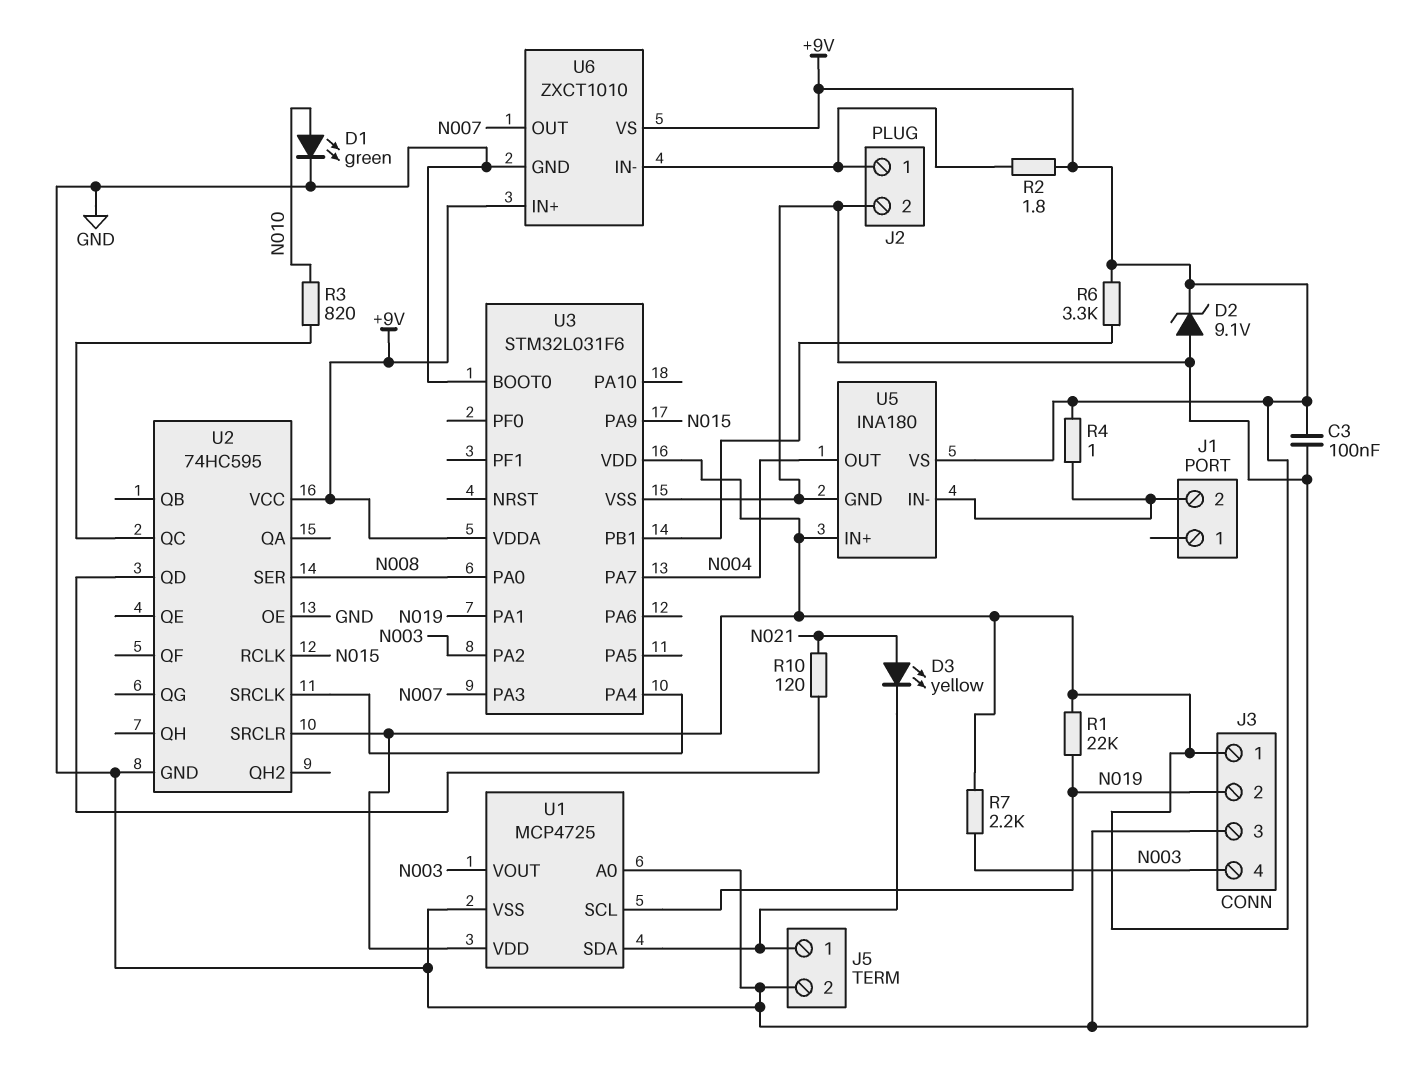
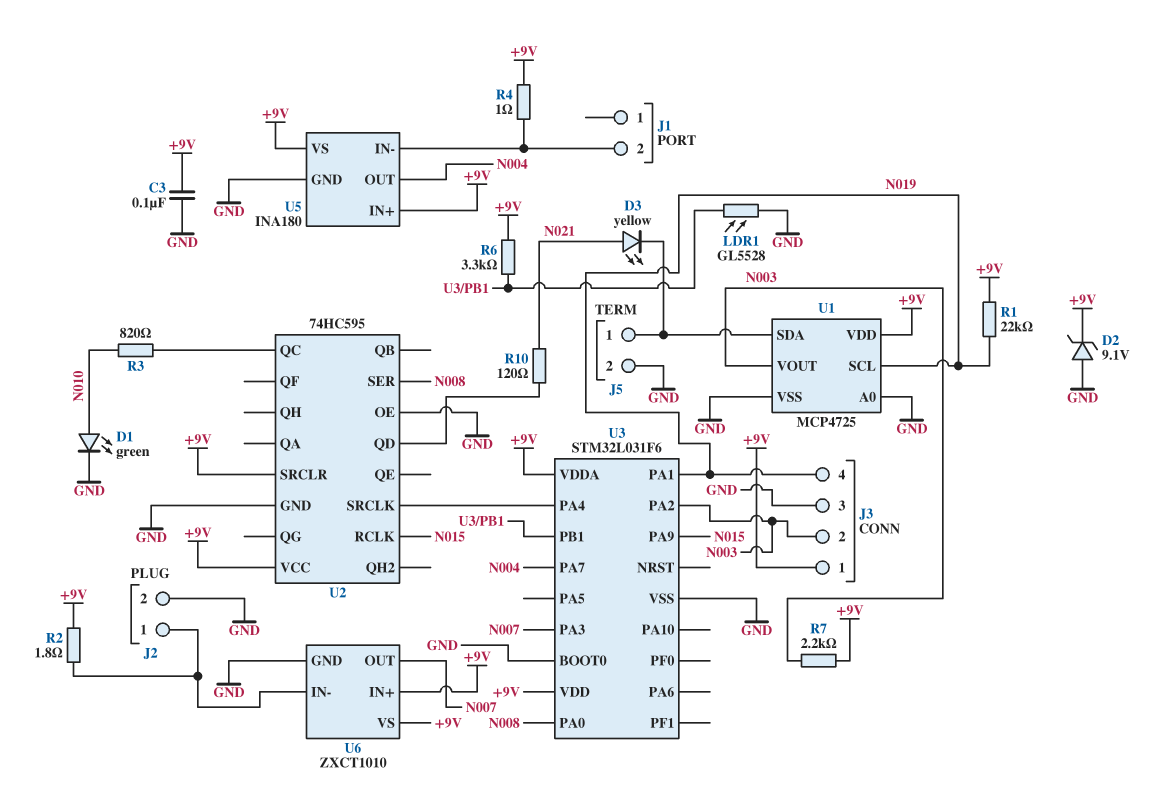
J3 pin 2: N019 -> N003
J3 pin 4: N003 -> N019
LDR1: none -> GL5528 (GND, U3/PB1)

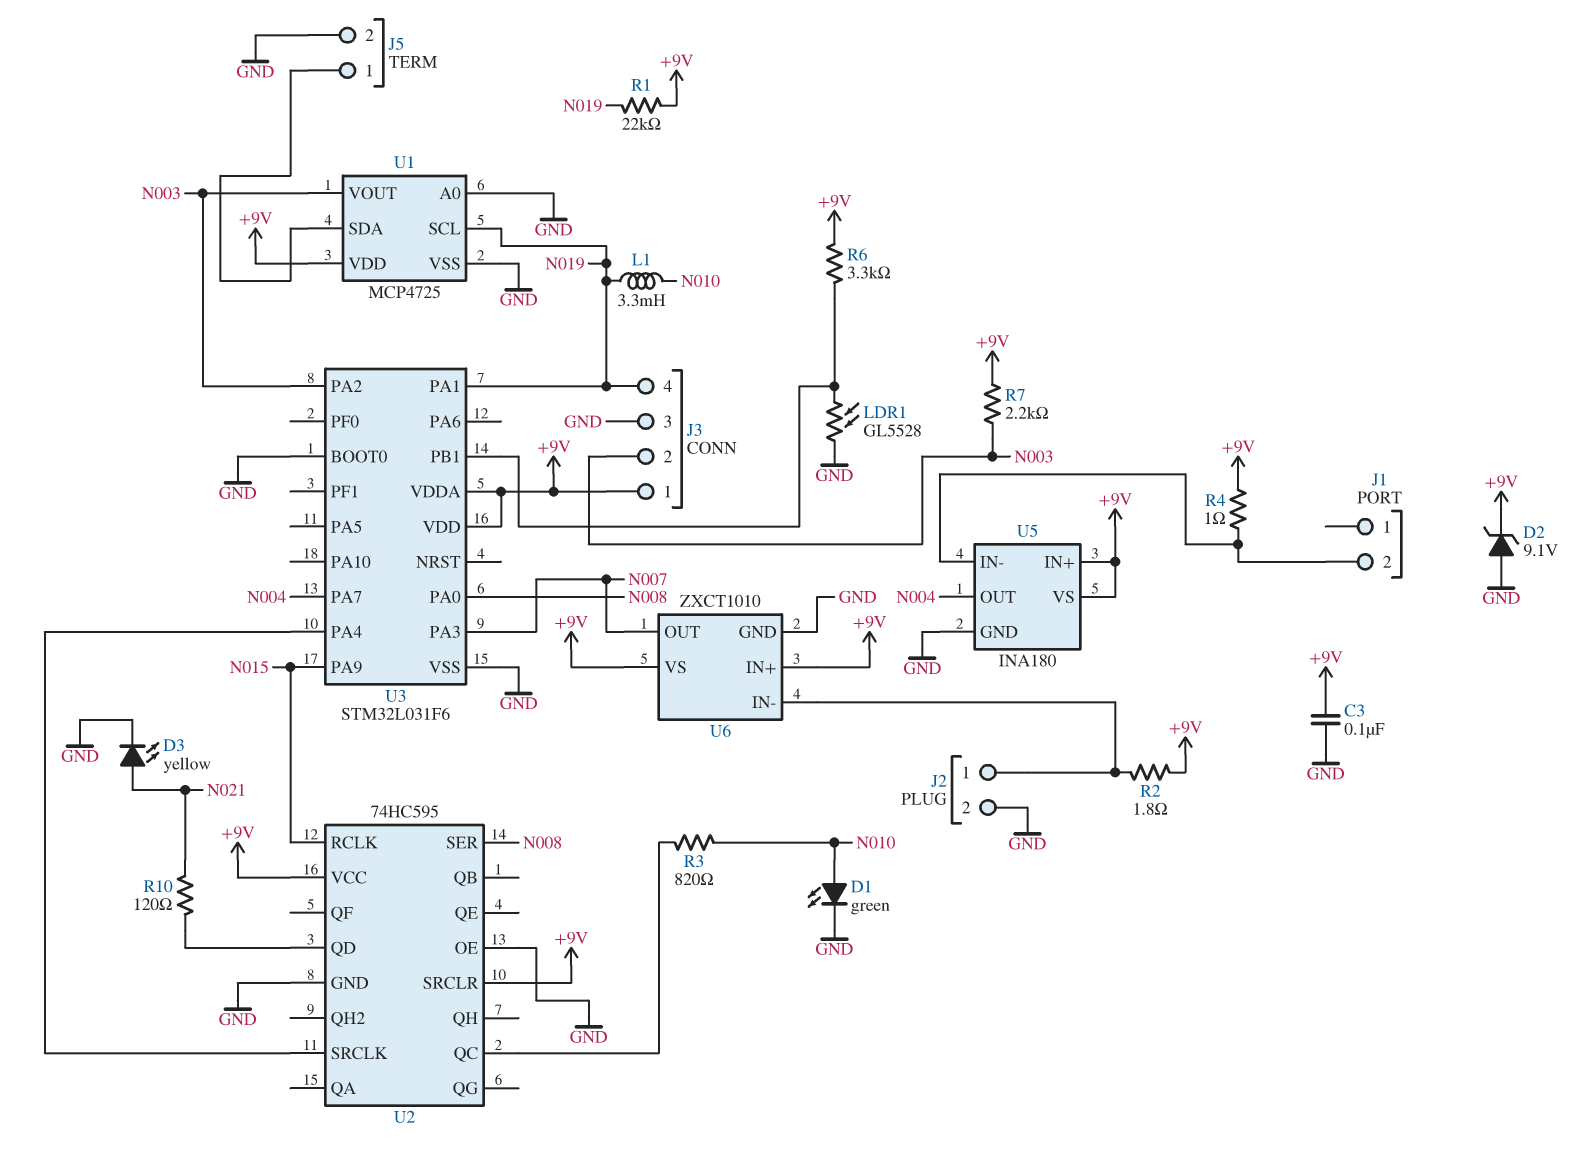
D3: LED yellow (A N021, K J5/1) -> LED yellow (A N021, K GND)
L1: none -> 3.3mH (N010, N019)

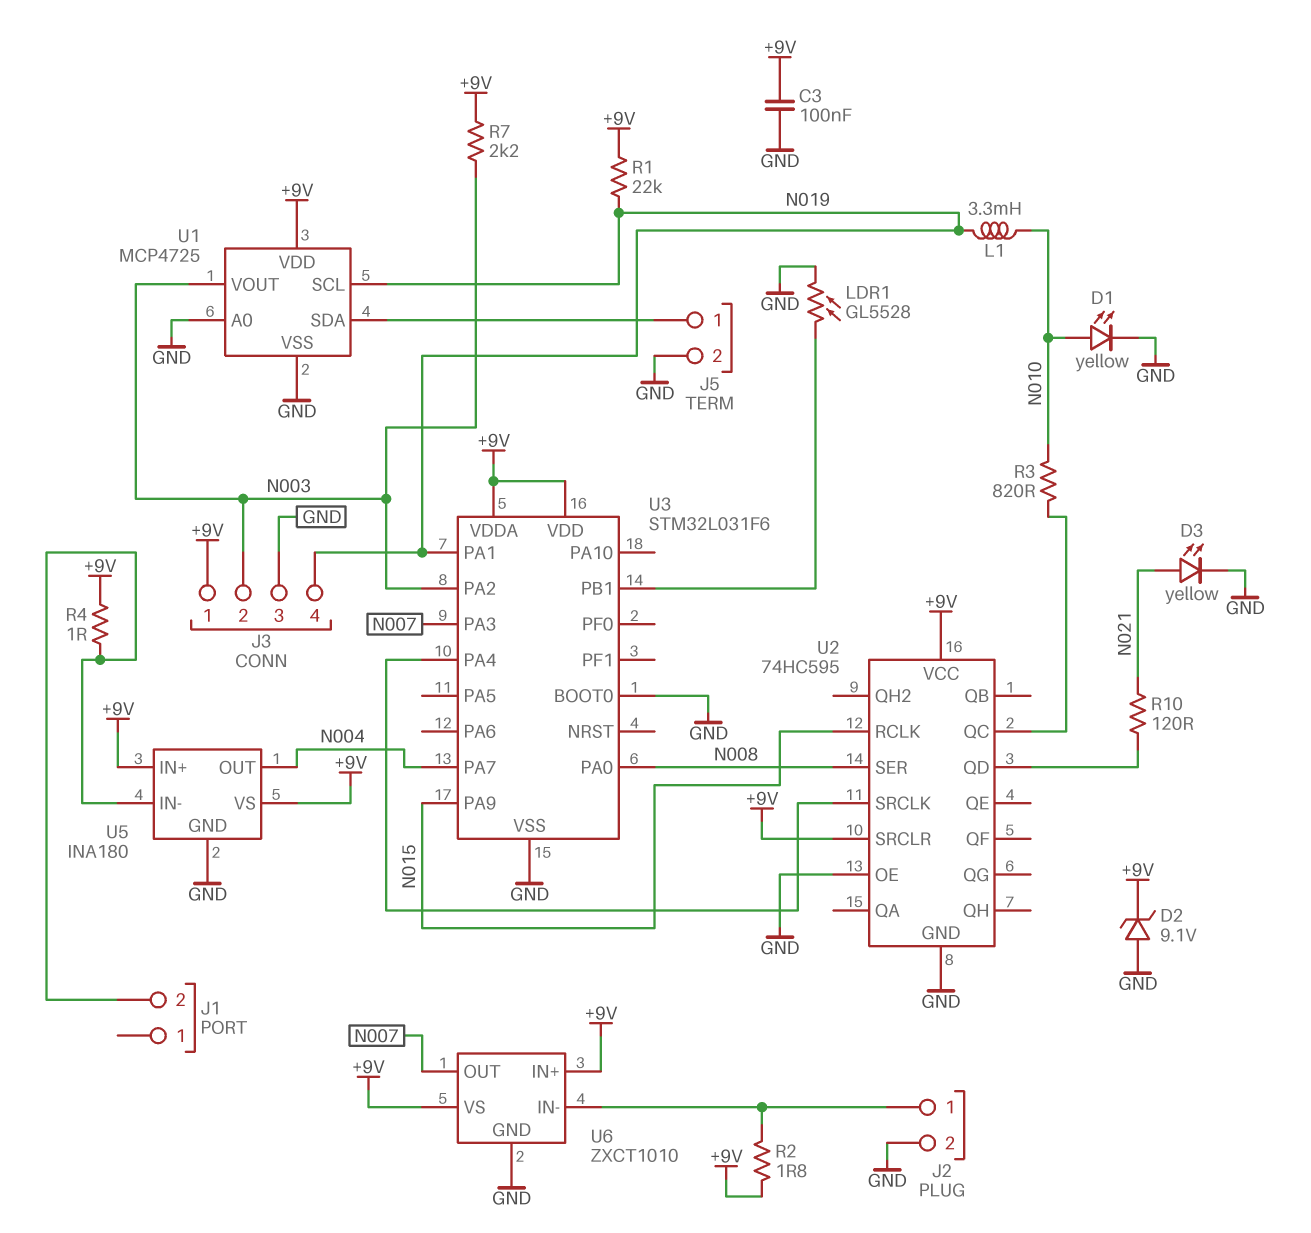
D1: LED green (A N010, K GND) -> LED yellow (A N010, K GND)
R6: 3.3k (+9V, U3/PB1) -> none

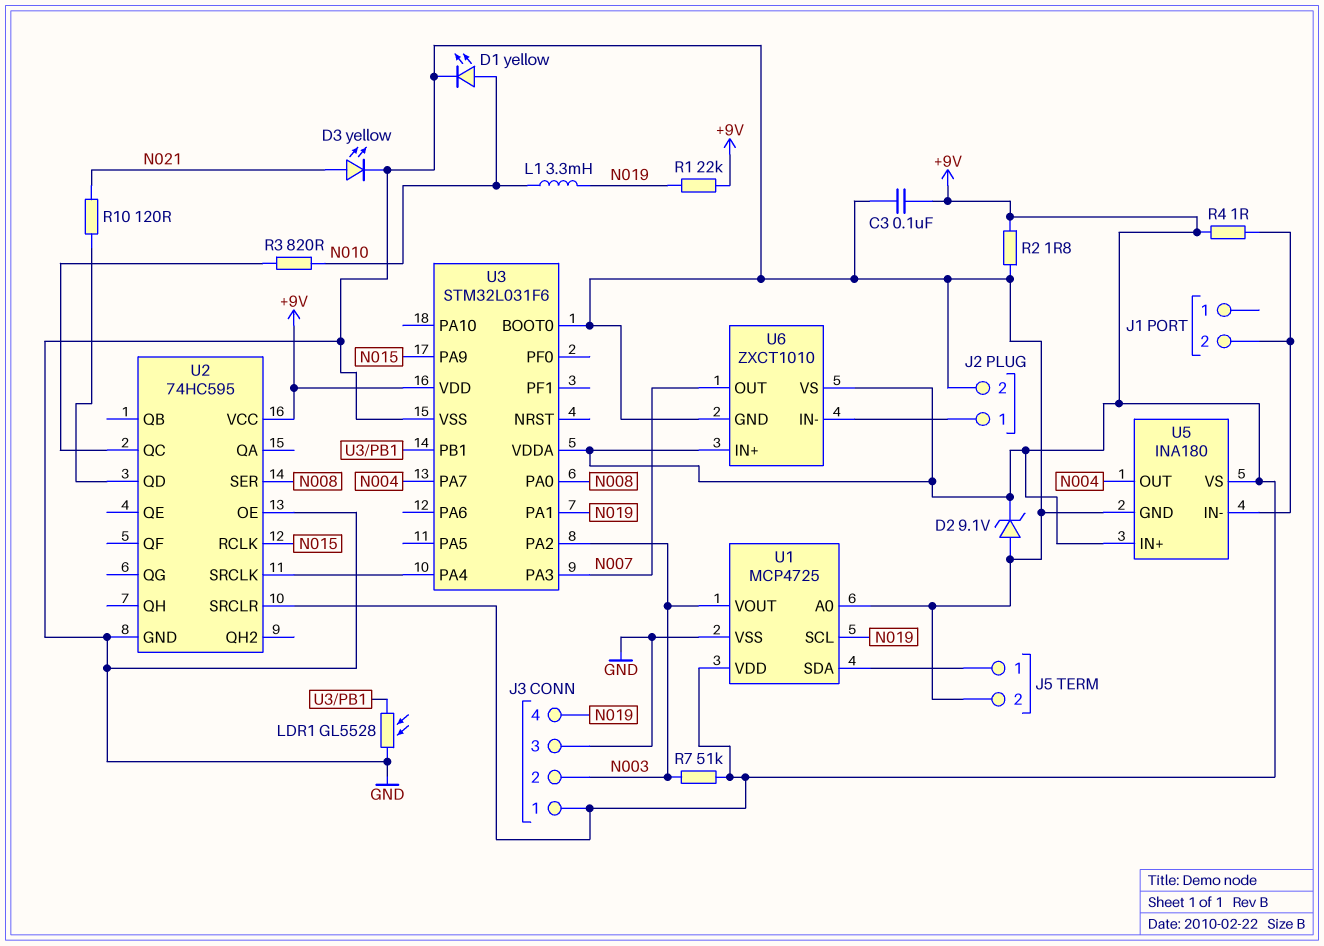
R2: 1.8 (+9V, J2/1) -> 1.8 (+9V, GND)
R7: 2.2k (+9V, N003) -> 51k (+9V, N003)

